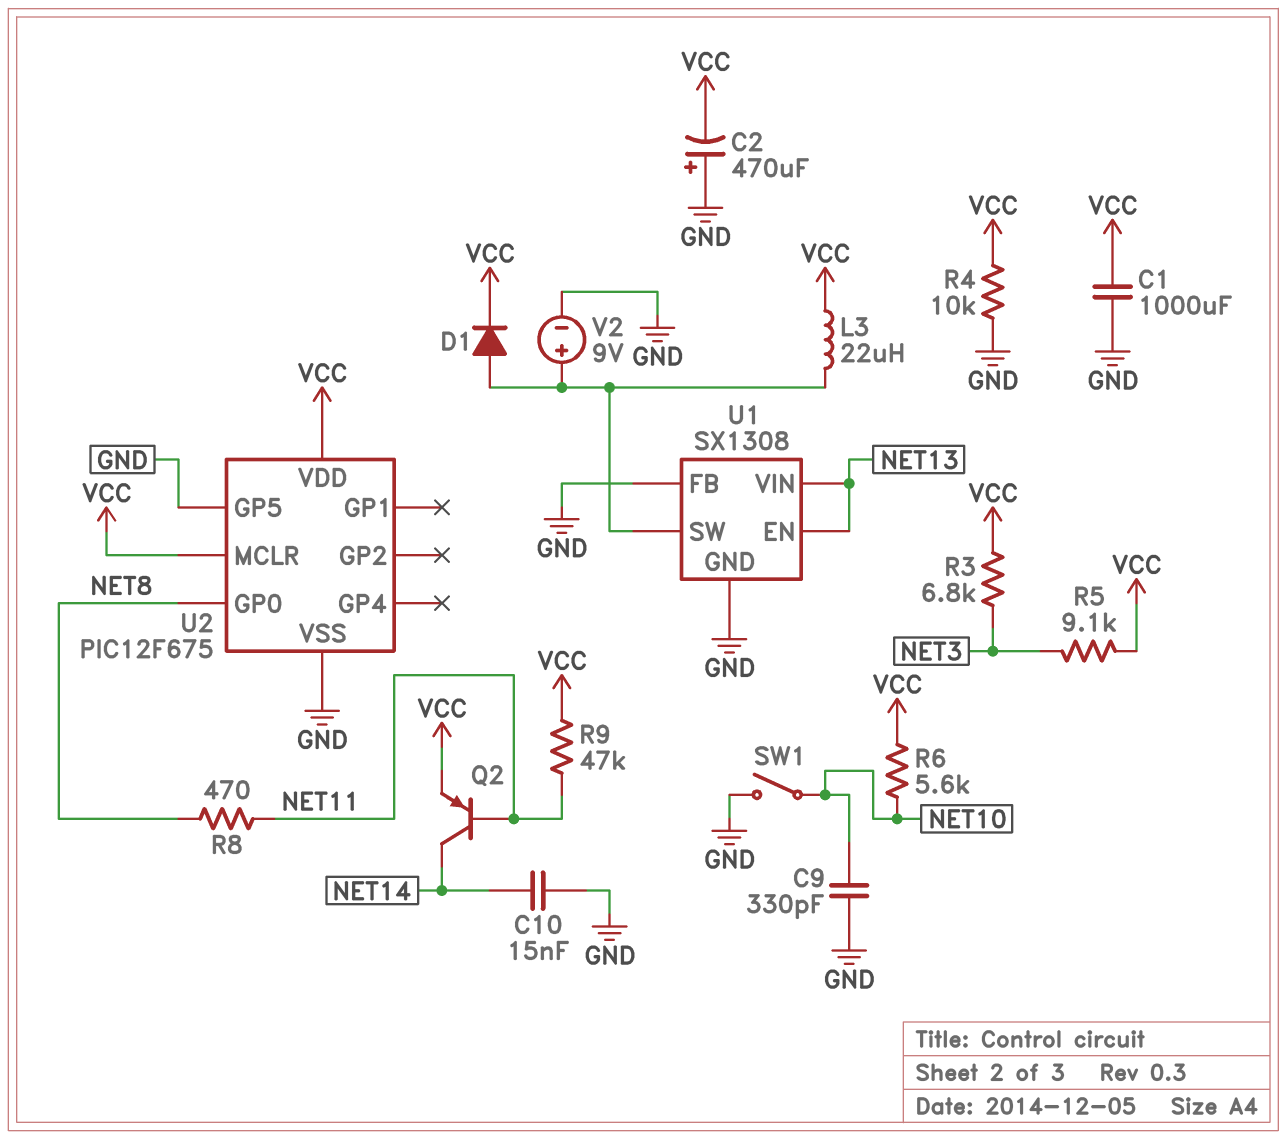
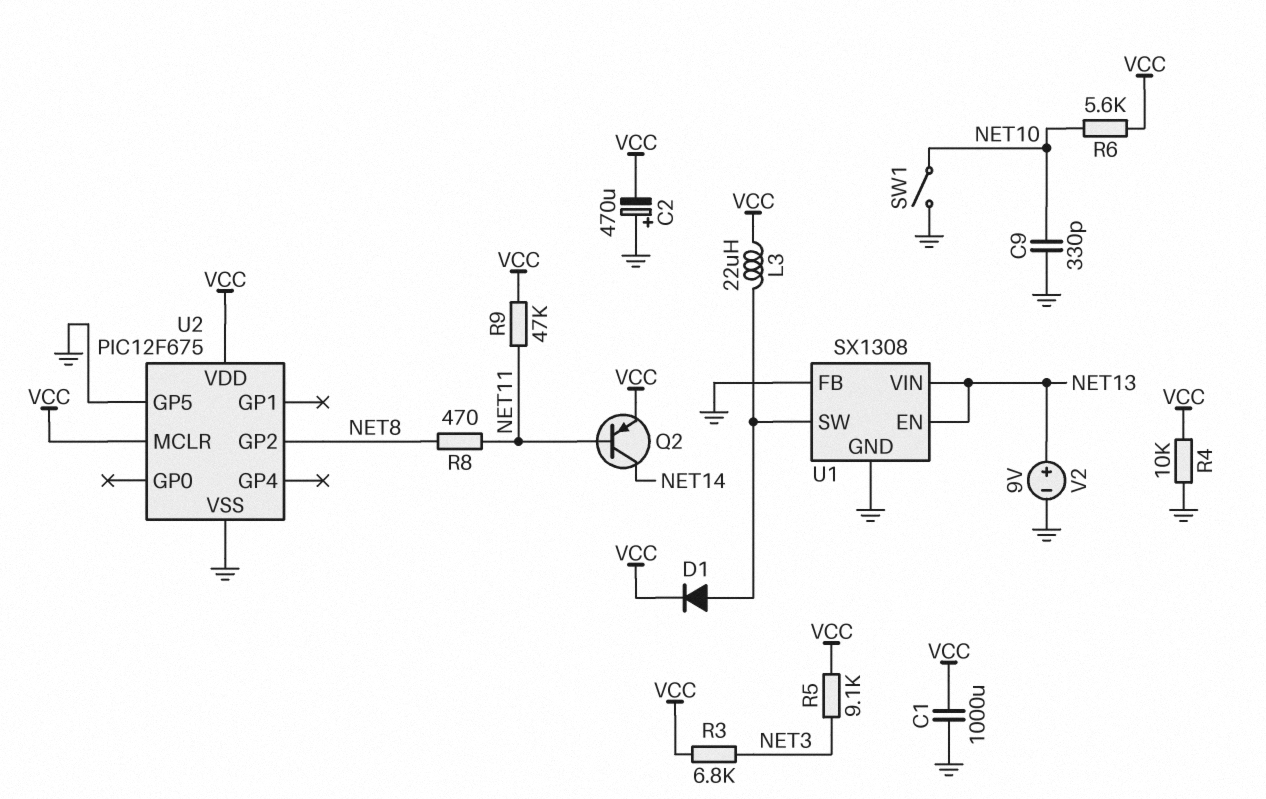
C10: 15nF (GND, NET14) -> none
U2 pin GP0: NET8 -> none
U2 pin GP2: none -> NET8
V2: 9V (plus U1/SW, minus GND) -> 9V (plus NET13, minus GND)

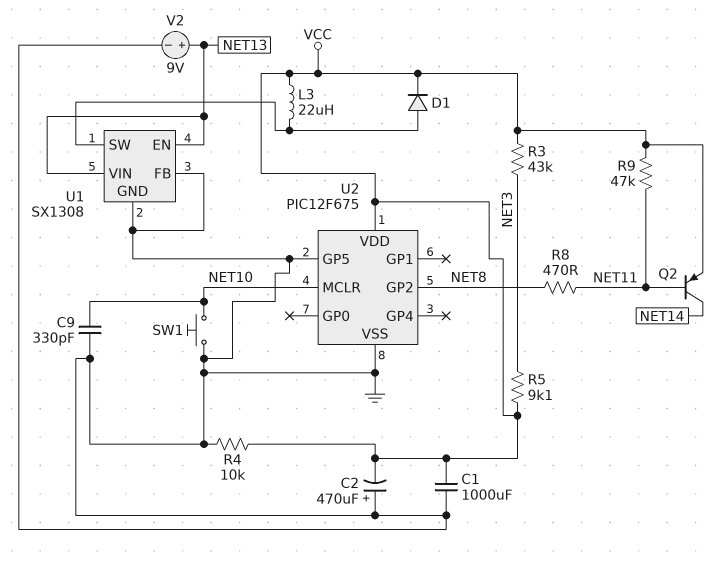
R3: 6.8k (NET3, VCC) -> 43k (NET3, VCC)
R6: 5.6k (NET10, VCC) -> none
SW1: switch (GND, NET10) -> button (GND, NET10)
U2 pin MCLR: VCC -> NET10

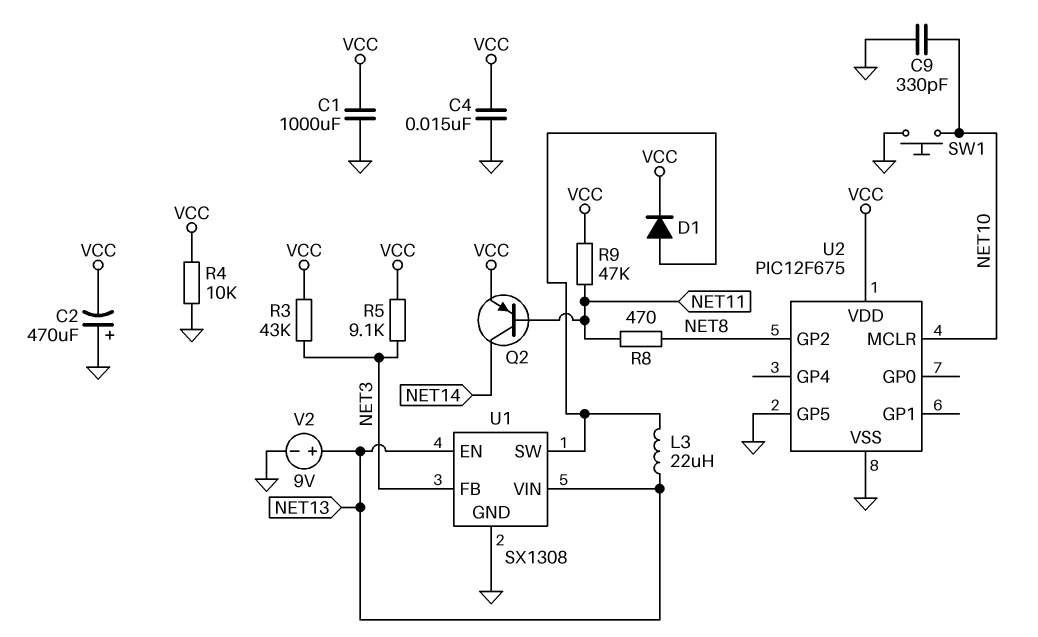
C4: none -> 15nF (GND, VCC)
L3: 22uH (U1/SW, VCC) -> 22uH (NET13, U1/SW)
U1 pin FB: GND -> NET3

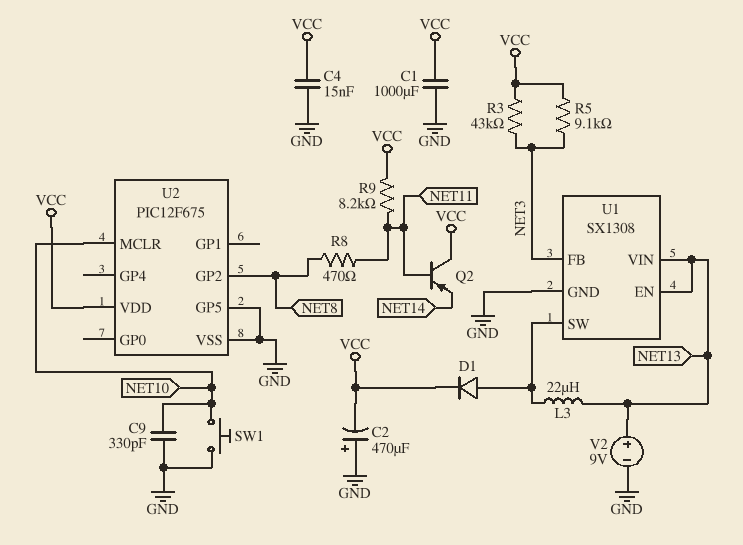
Q2: PNP (B NET11, C NET14, E VCC) -> PNP (B NET11, C VCC, E NET14)
R4: 10k (GND, VCC) -> none
R9: 47k (NET11, VCC) -> 8.2k (NET11, VCC)

